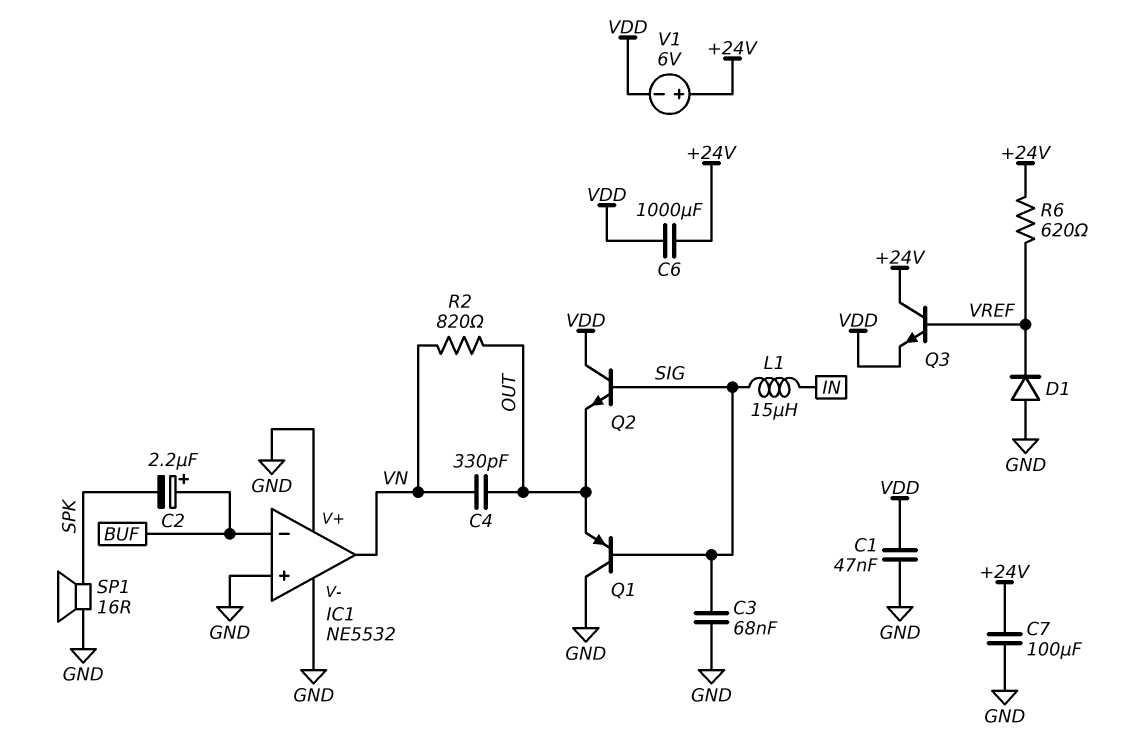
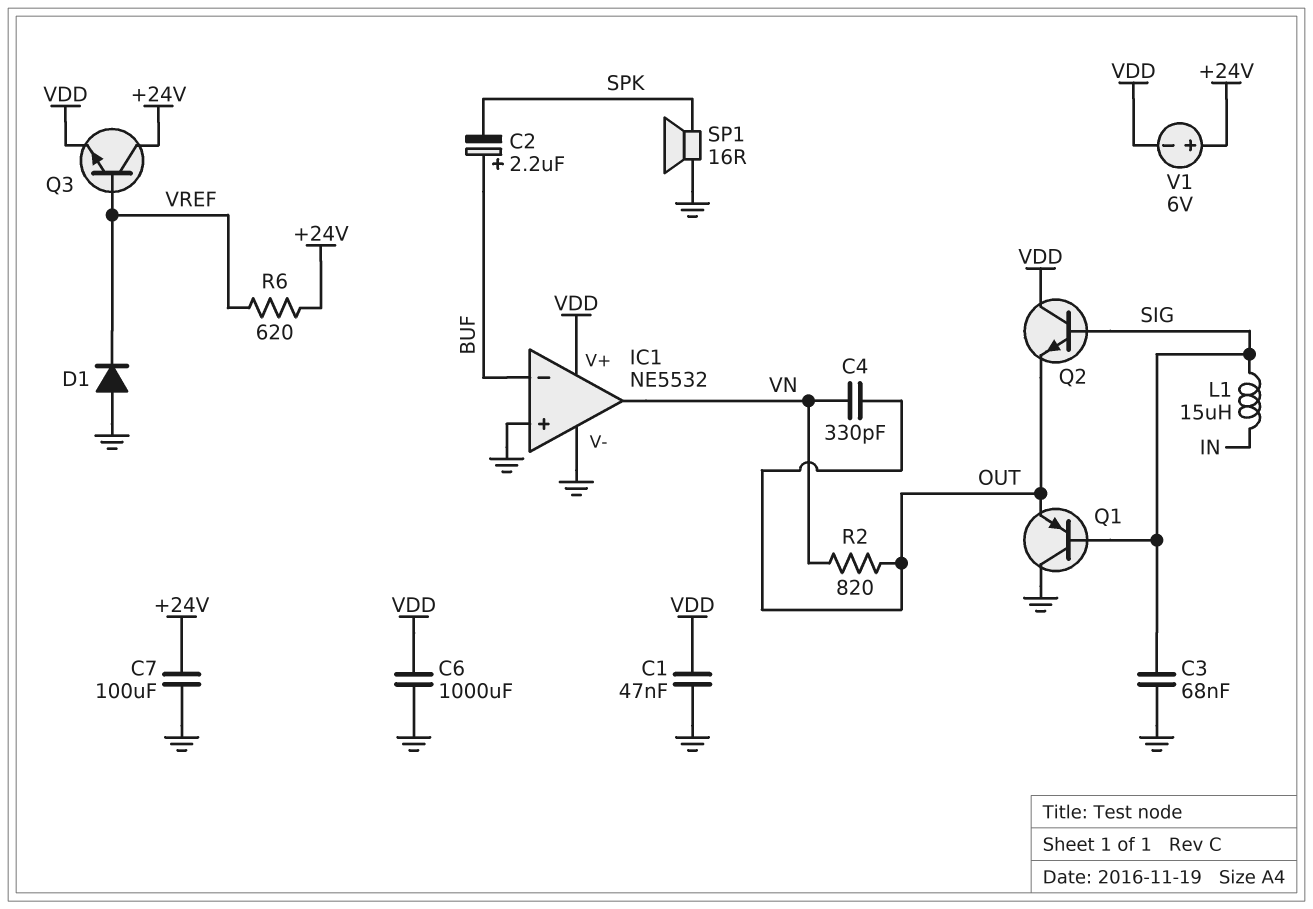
C6: 1000uF (+24V, VDD) -> 1000uF (GND, VDD)
IC1 pin V+: GND -> VDD

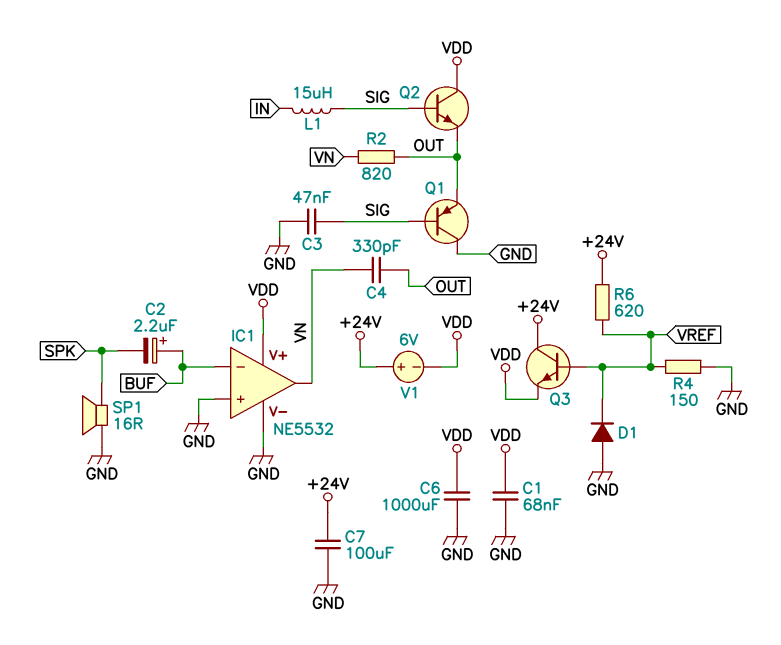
C1: 47nF (GND, VDD) -> 68nF (GND, VDD)
C3: 68nF (GND, SIG) -> 47nF (GND, SIG)
R4: none -> 150 (GND, VREF)

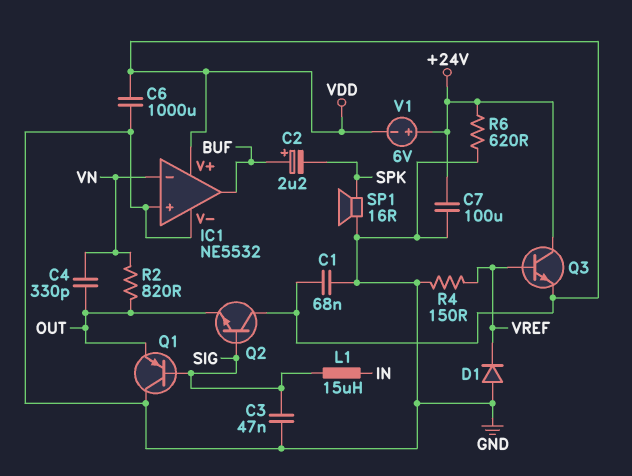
IC1 pin in-: BUF -> VN
IC1 pin out: VN -> BUF
R6: 620 (+24V, VREF) -> 620 (+24V, GND)

